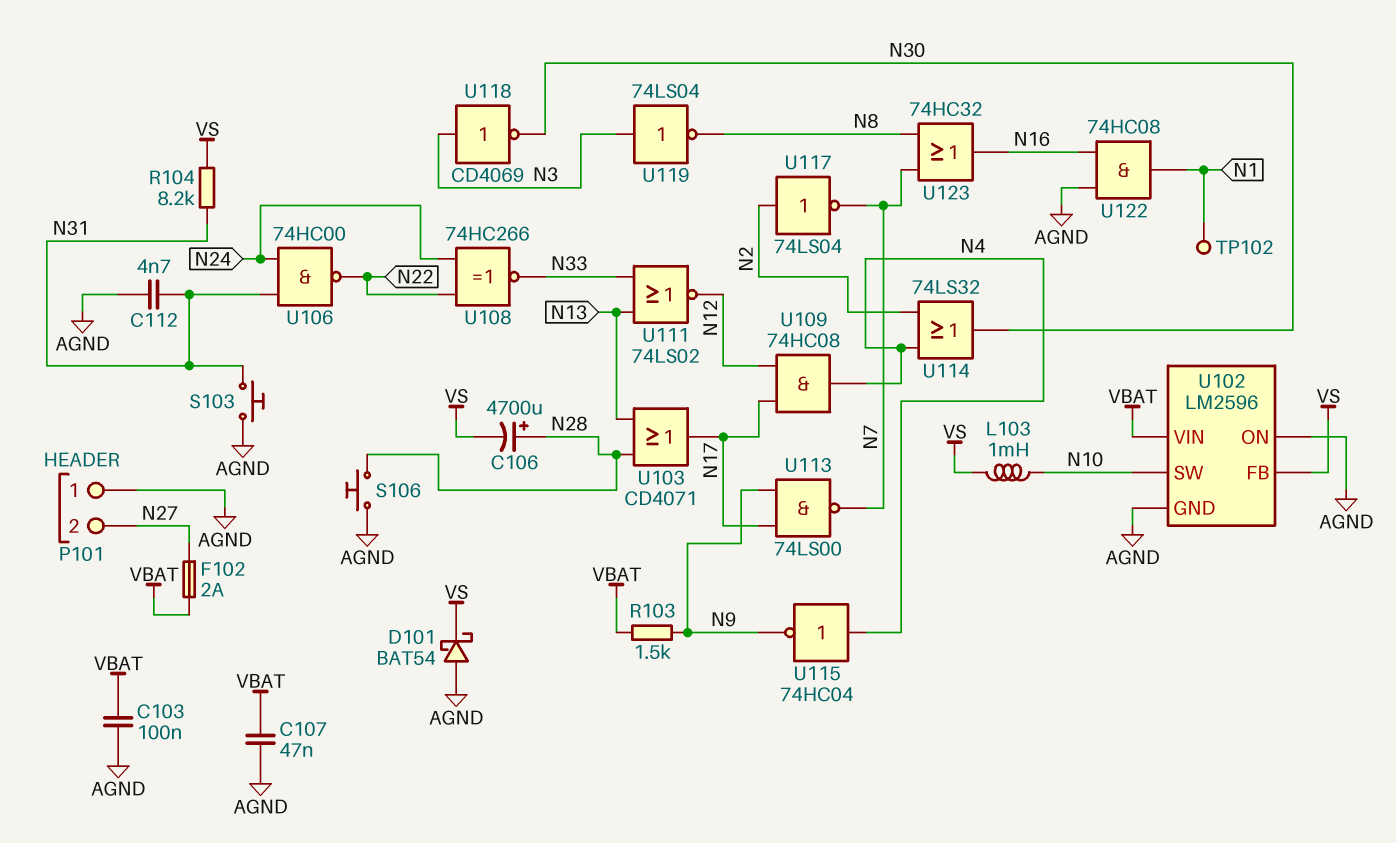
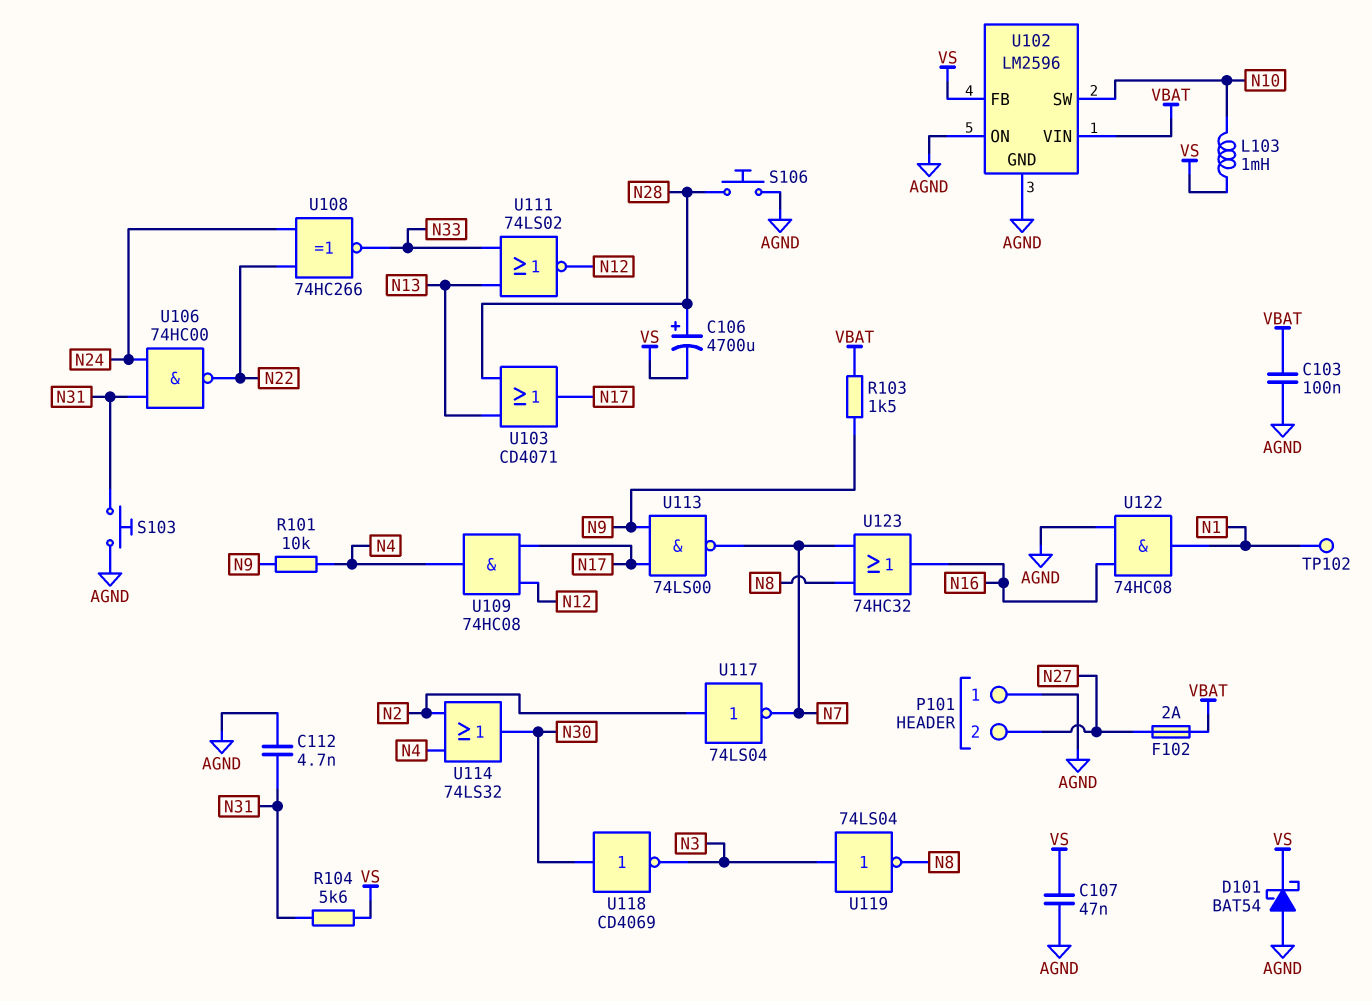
C107: 47nF (AGND, VBAT) -> 47nF (AGND, VS)
R101: none -> 10k (N4, N9)
R104: 8.2k (N31, VS) -> 5.6k (N31, VS)
U115: NOT 74HC04 (in N4, out N9) -> none
U118: NOT CD4069 (in N3, out N30) -> NOT CD4069 (in N30, out N3)

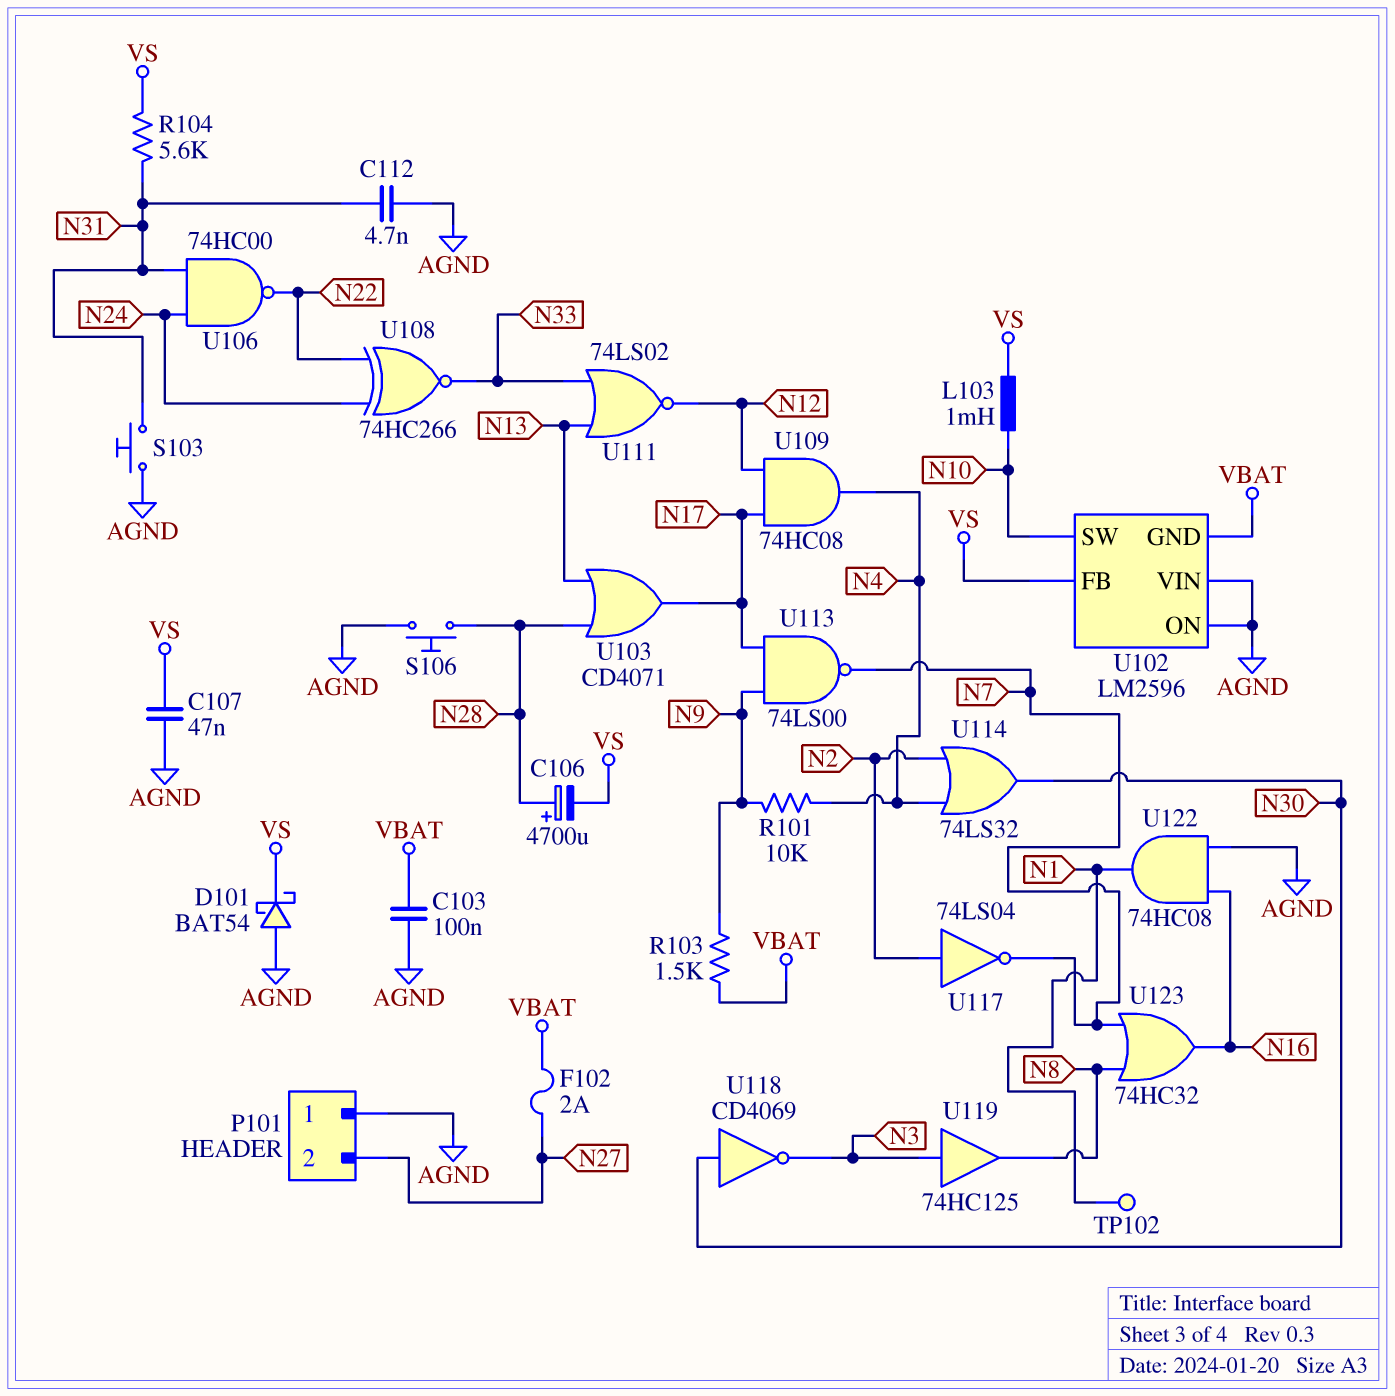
U102 pin GND: AGND -> VBAT
U102 pin VIN: VBAT -> AGND
U119: NOT 74LS04 (in N3, out N8) -> buffer 74HC125 (in N3, out N8)

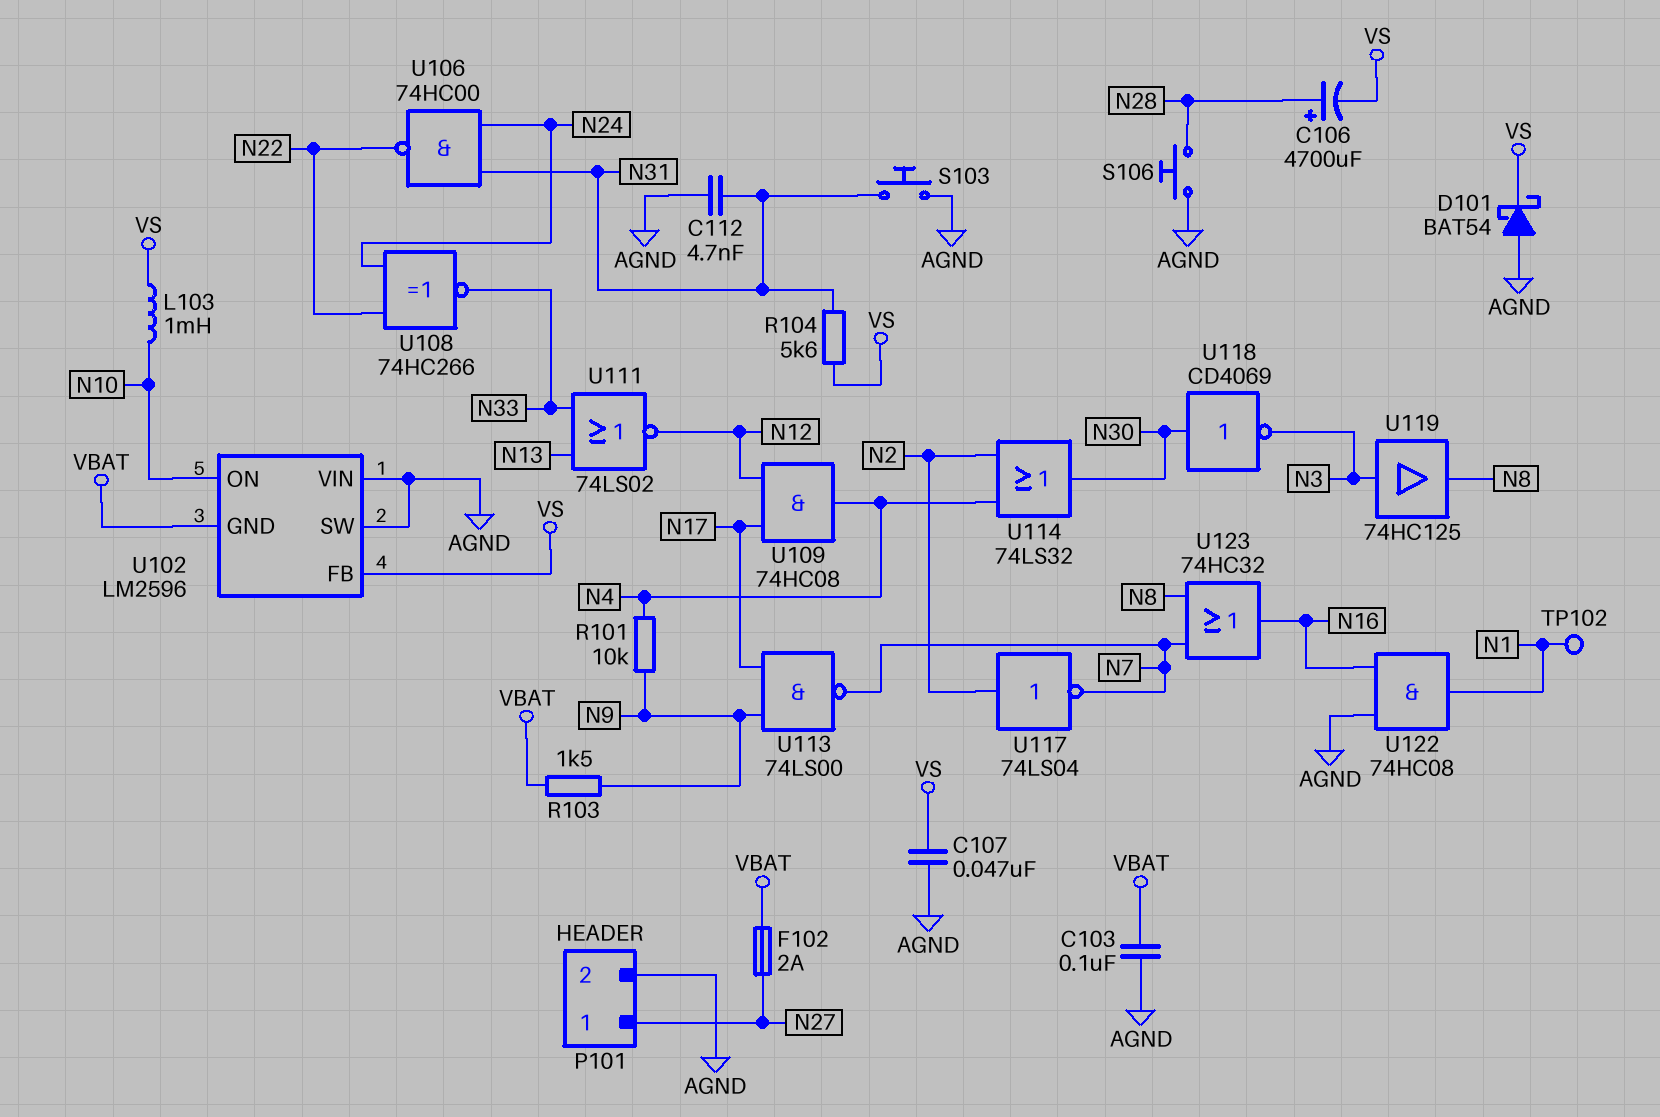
P101 pin 1: AGND -> N27
P101 pin 2: N27 -> AGND
U102 pin ON: AGND -> N10
U102 pin SW: N10 -> AGND
U103: OR CD4071 (in N13, in N28, out N17) -> none

